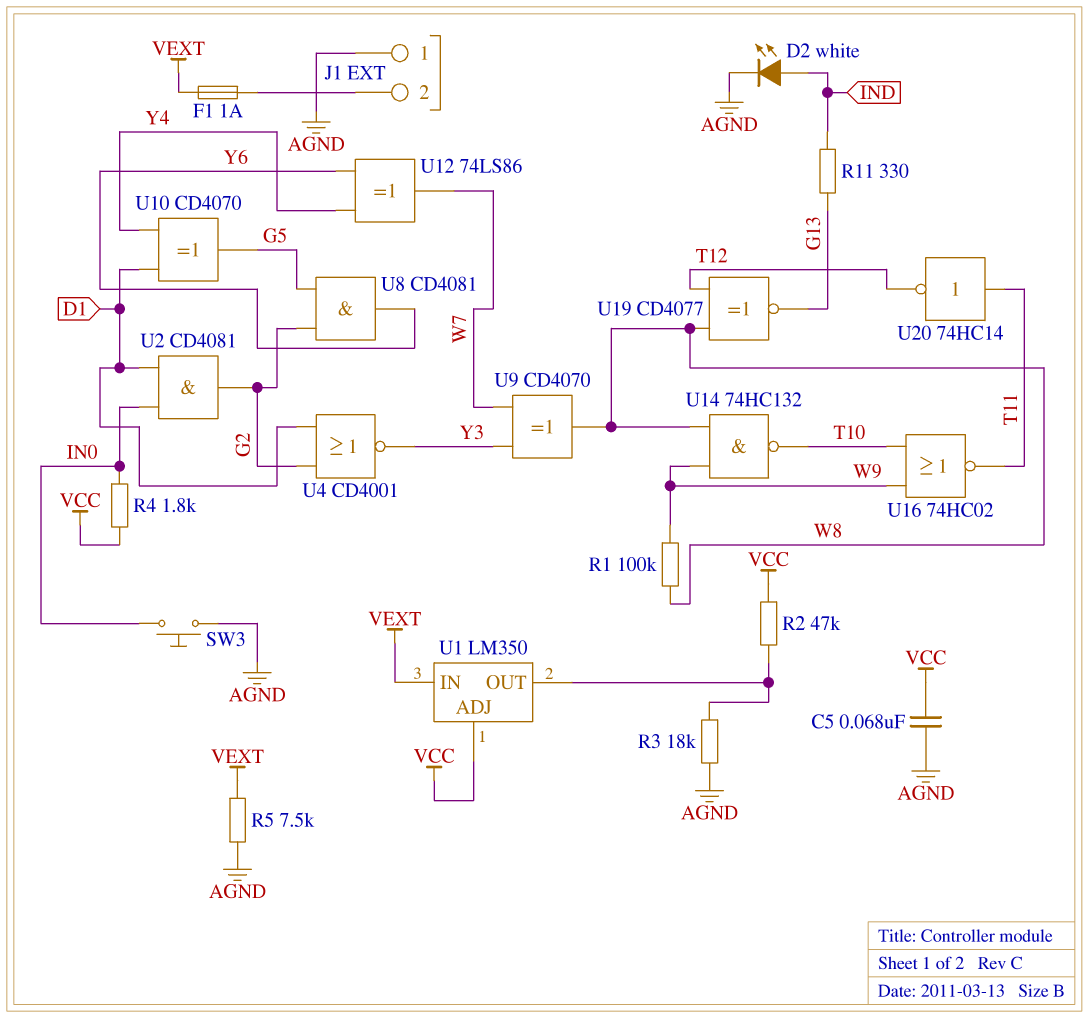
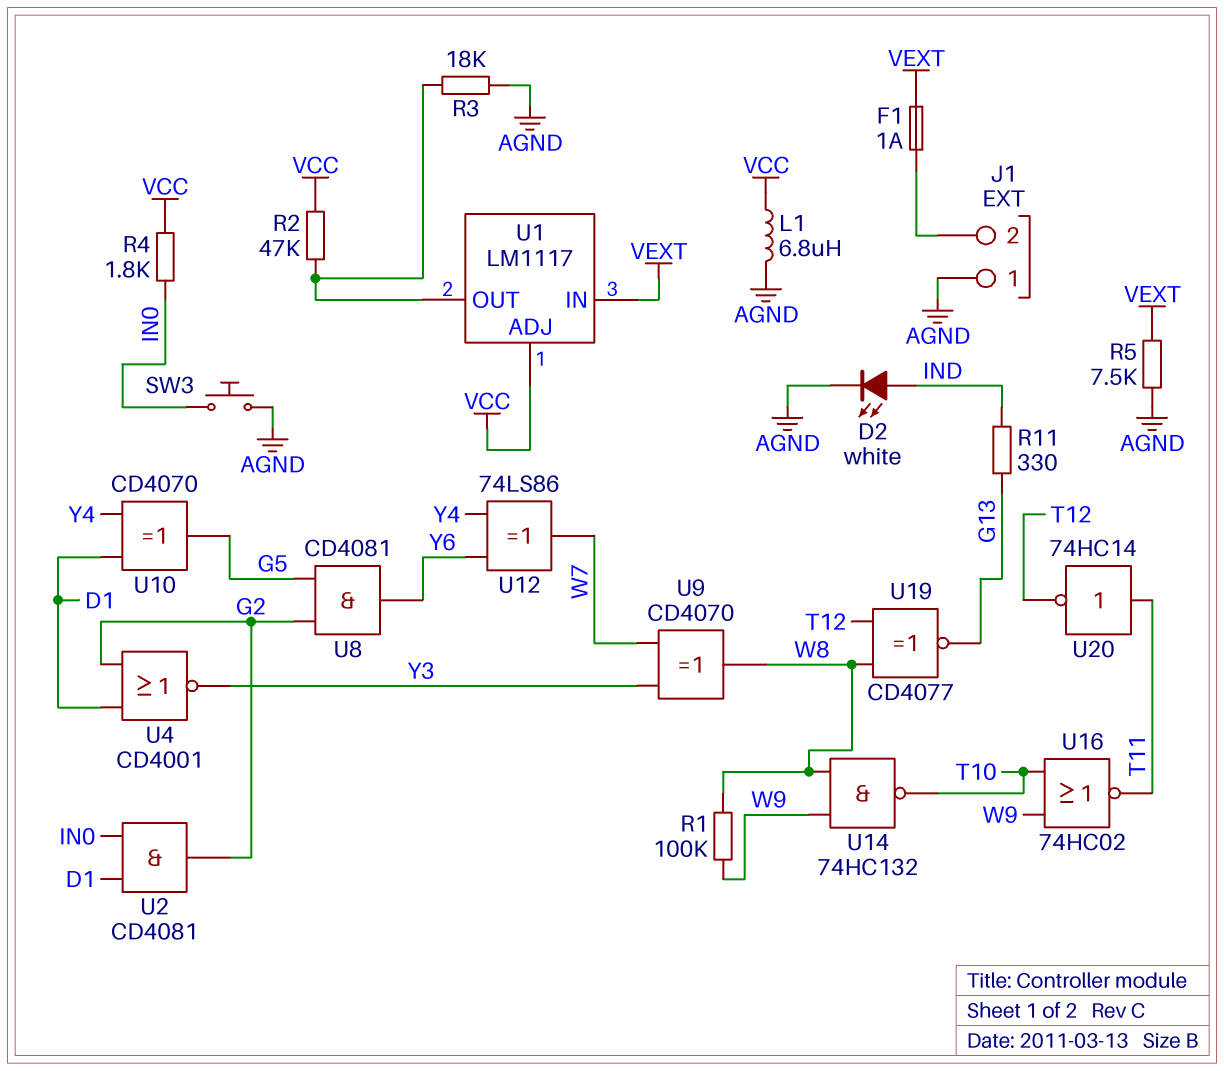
C5: 68nF (AGND, VCC) -> none
L1: none -> 6.8uH (AGND, VCC)
U1: LM350 -> LM1117

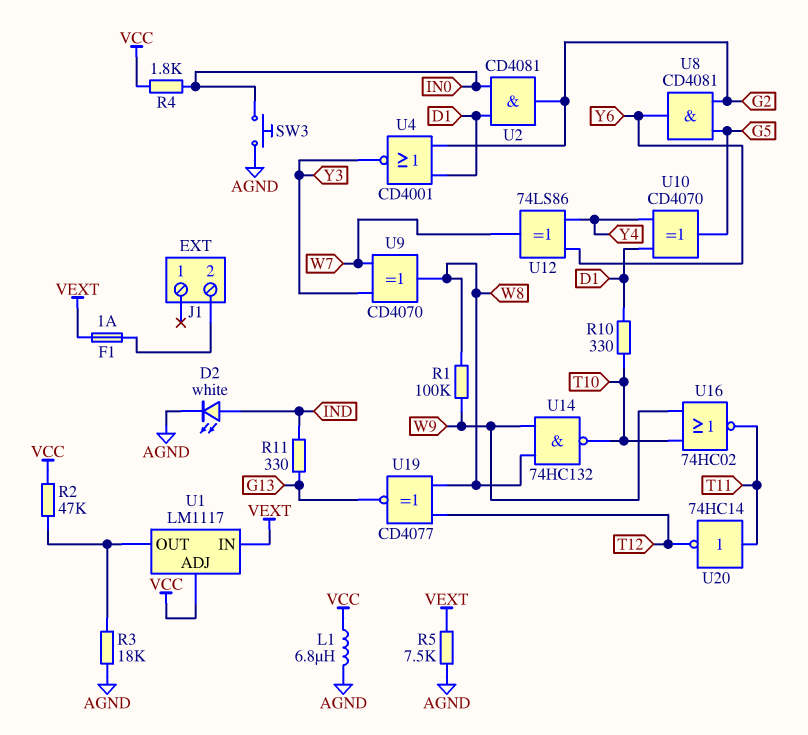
J1 pin 1: AGND -> none
R10: none -> 330 (D1, T10)

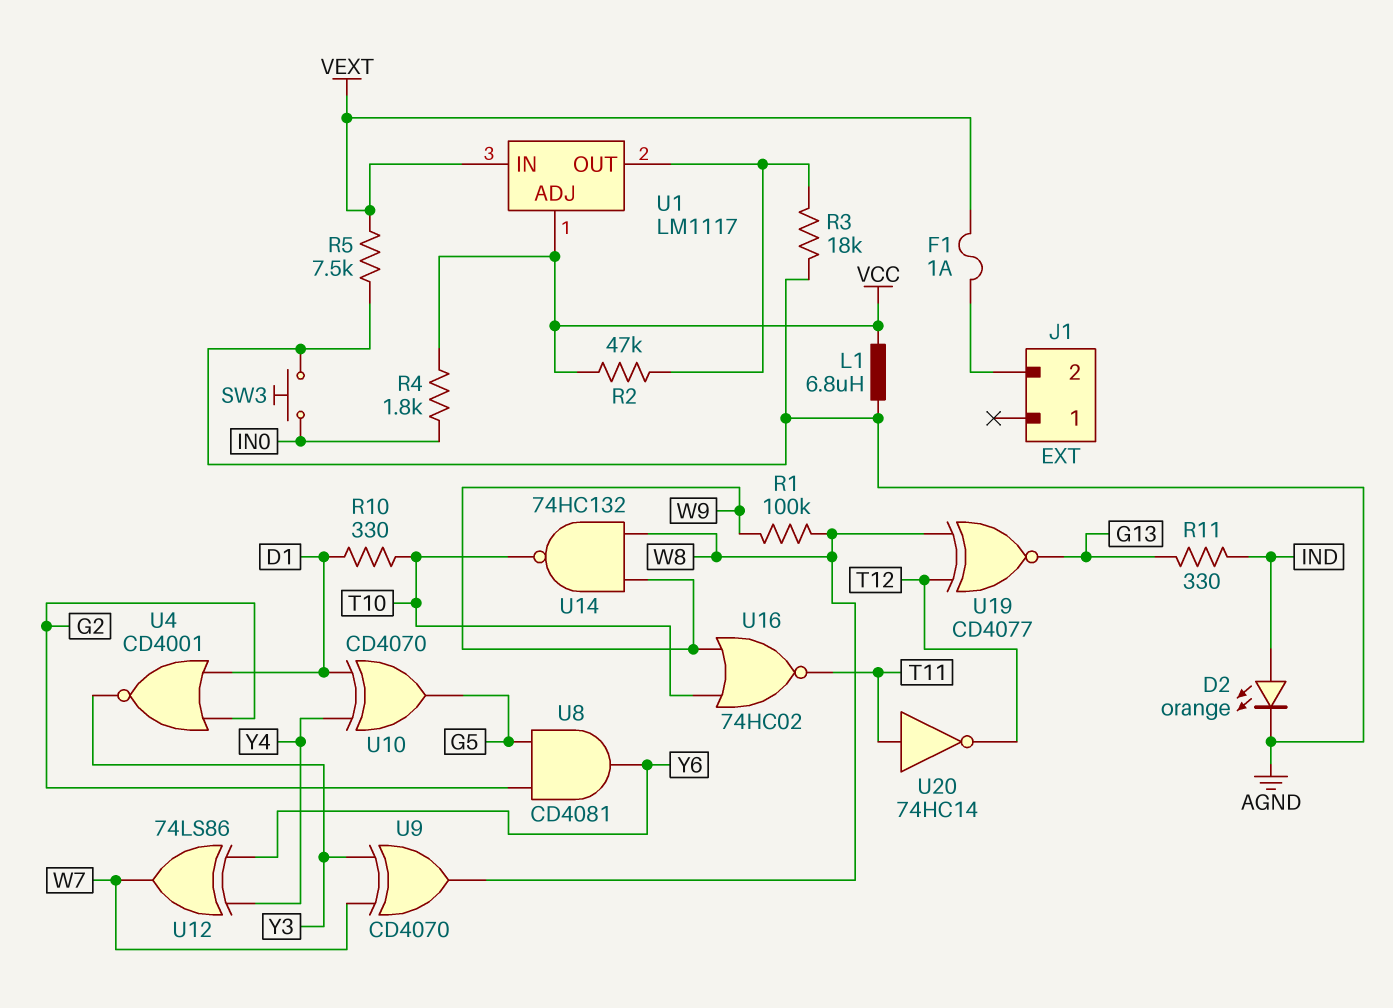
D2: LED white (A IND, K AGND) -> LED orange (A IND, K AGND)
U2: AND CD4081 (in D1, in IN0, out G2) -> none

